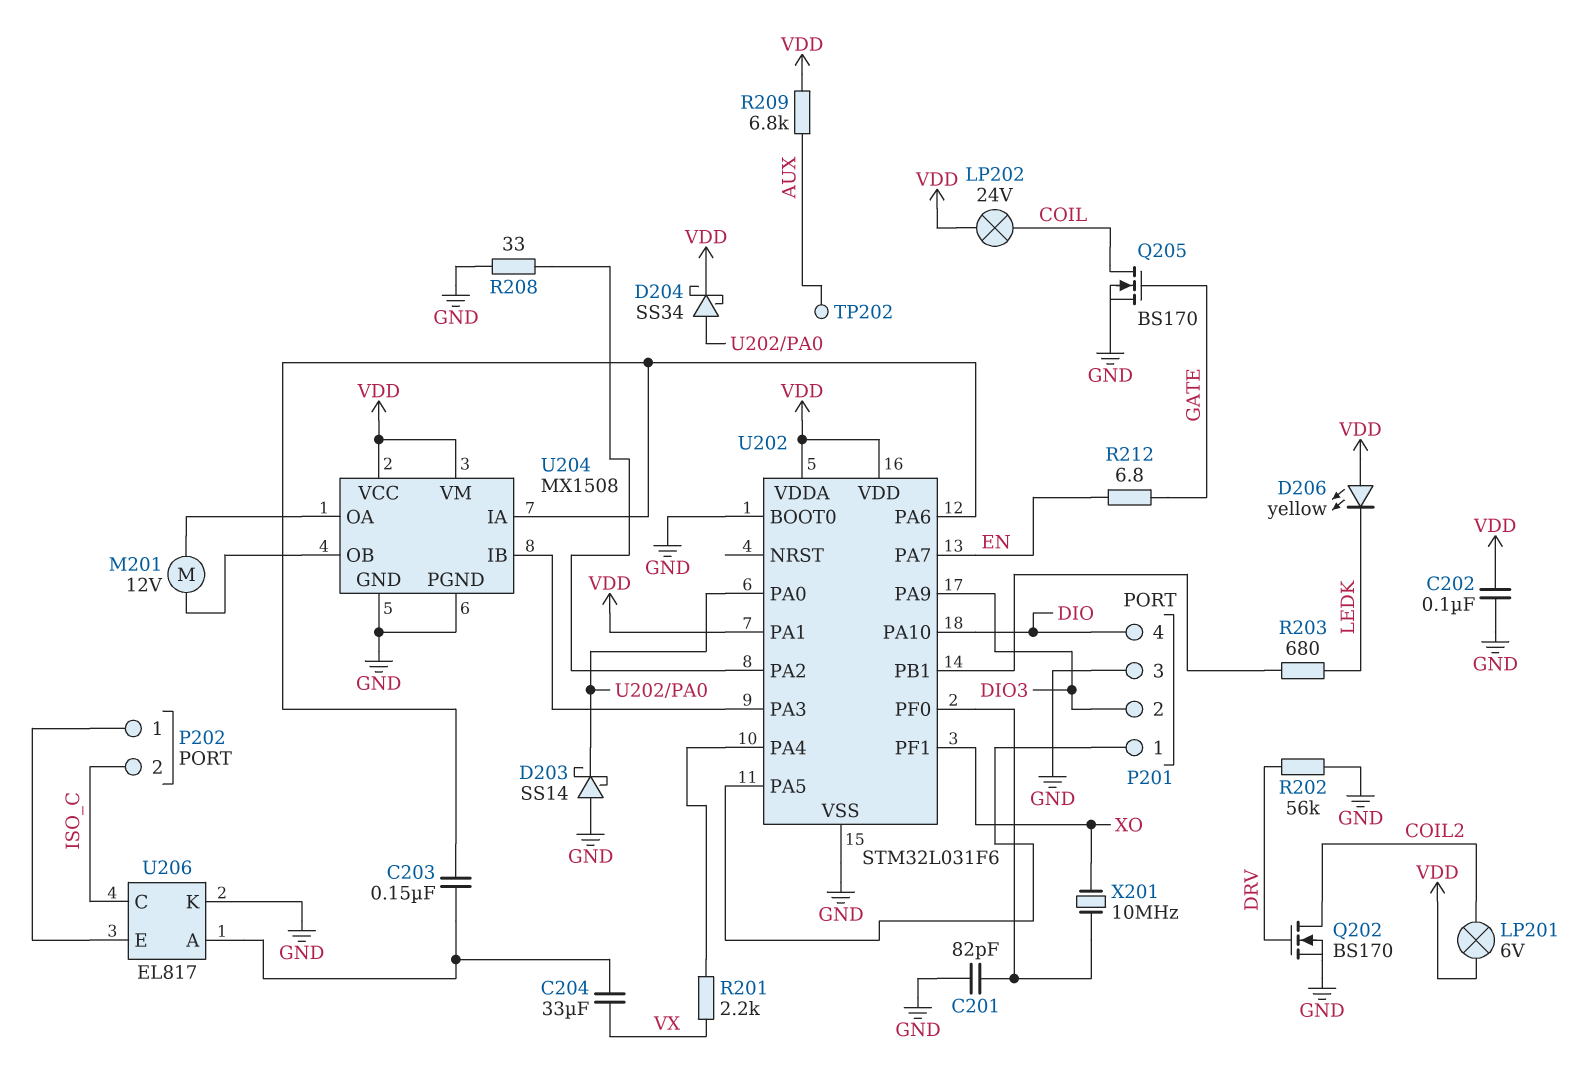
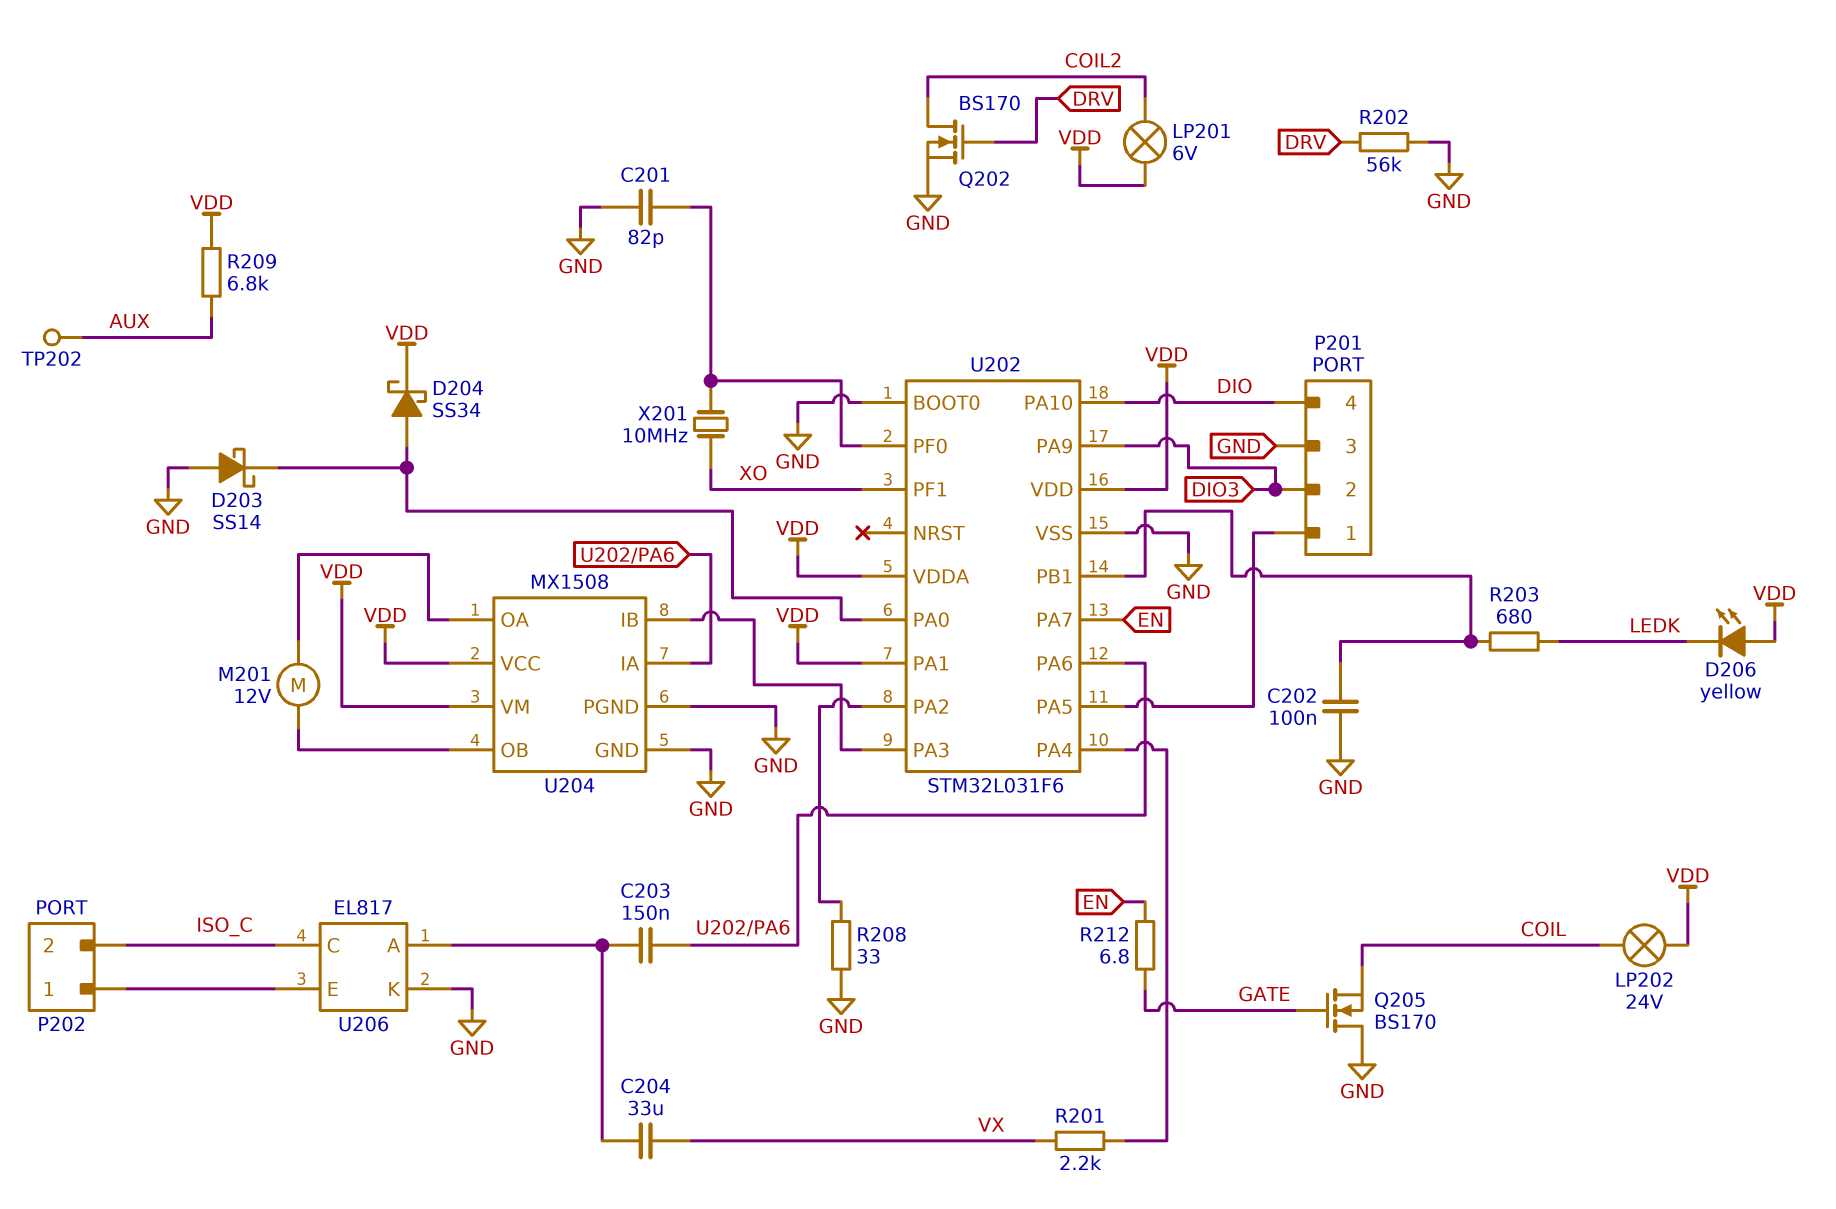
C202: 100nF (GND, VDD) -> 100nF (GND, U202/PB1)
Q205: NMOS BS170 (G GATE, D COIL, S GND) -> NMOS BS170 (G GATE, D GND, S COIL)

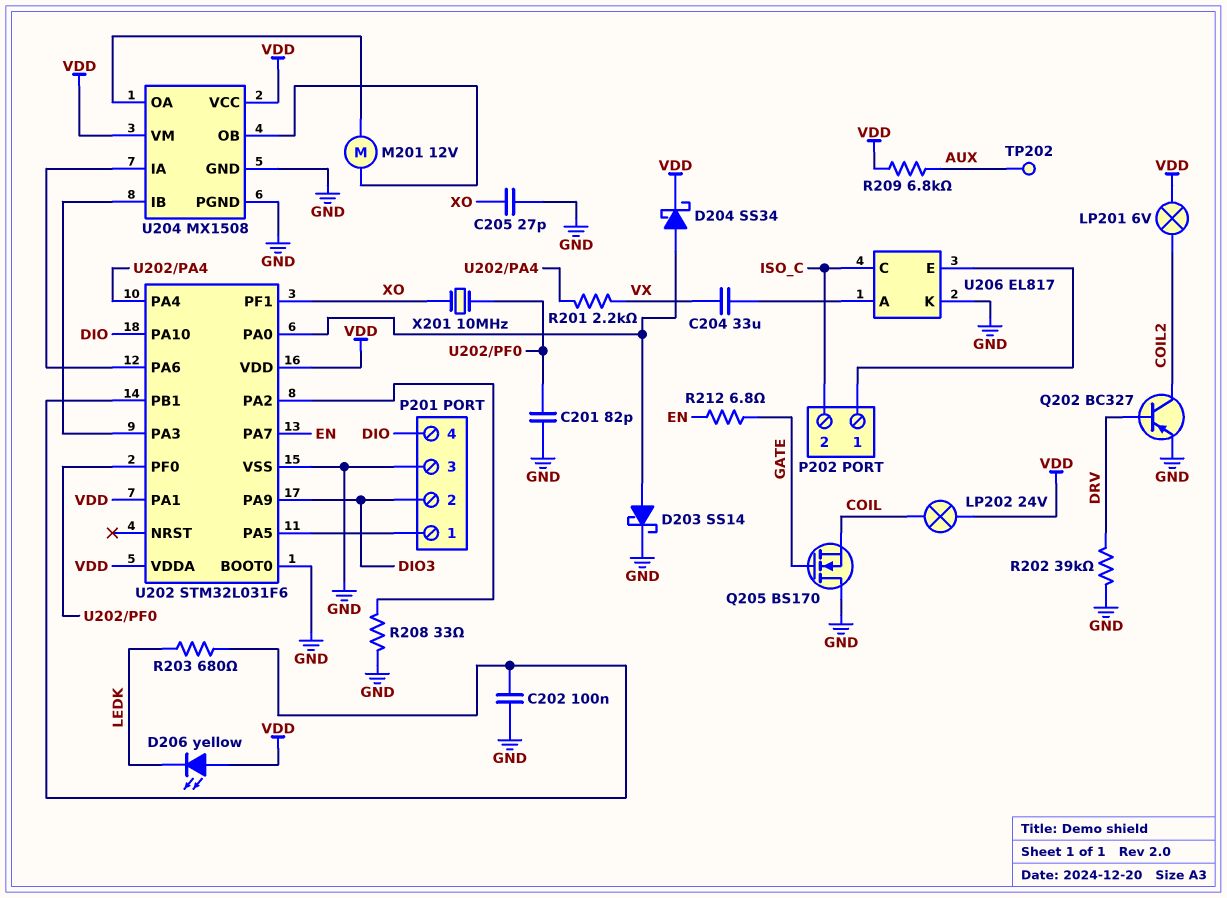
C203: 150nF (U202/PA6, U206/A) -> none
C205: none -> 27pF (GND, XO)
D203: schottky SS14 (A GND, K U202/PA0) -> schottky SS14 (A U202/PA0, K GND)
Q202: NMOS BS170 (G DRV, D COIL2, S GND) -> PNP BC327 (B DRV, C COIL2, E GND)
R202: 56k (DRV, GND) -> 39k (DRV, GND)

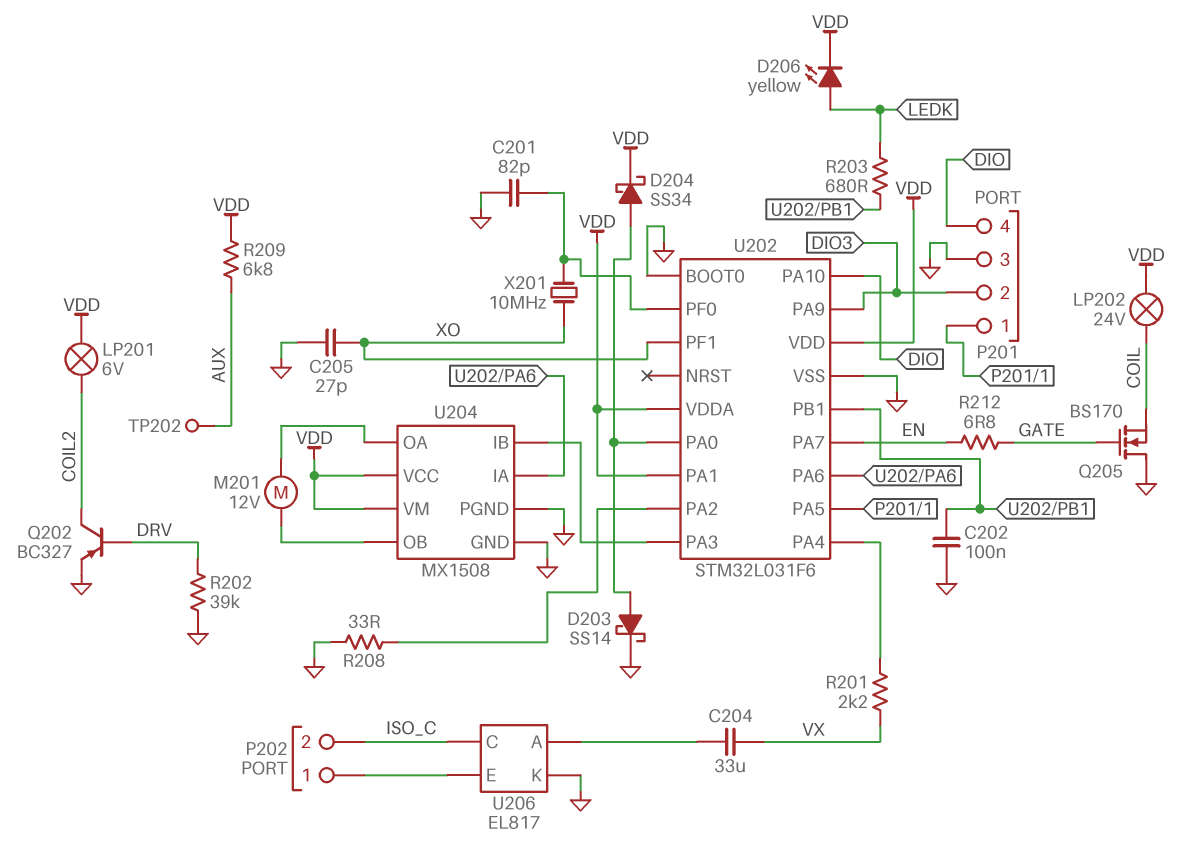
D206: LED yellow (A VDD, K LEDK) -> LED yellow (A LEDK, K VDD)

